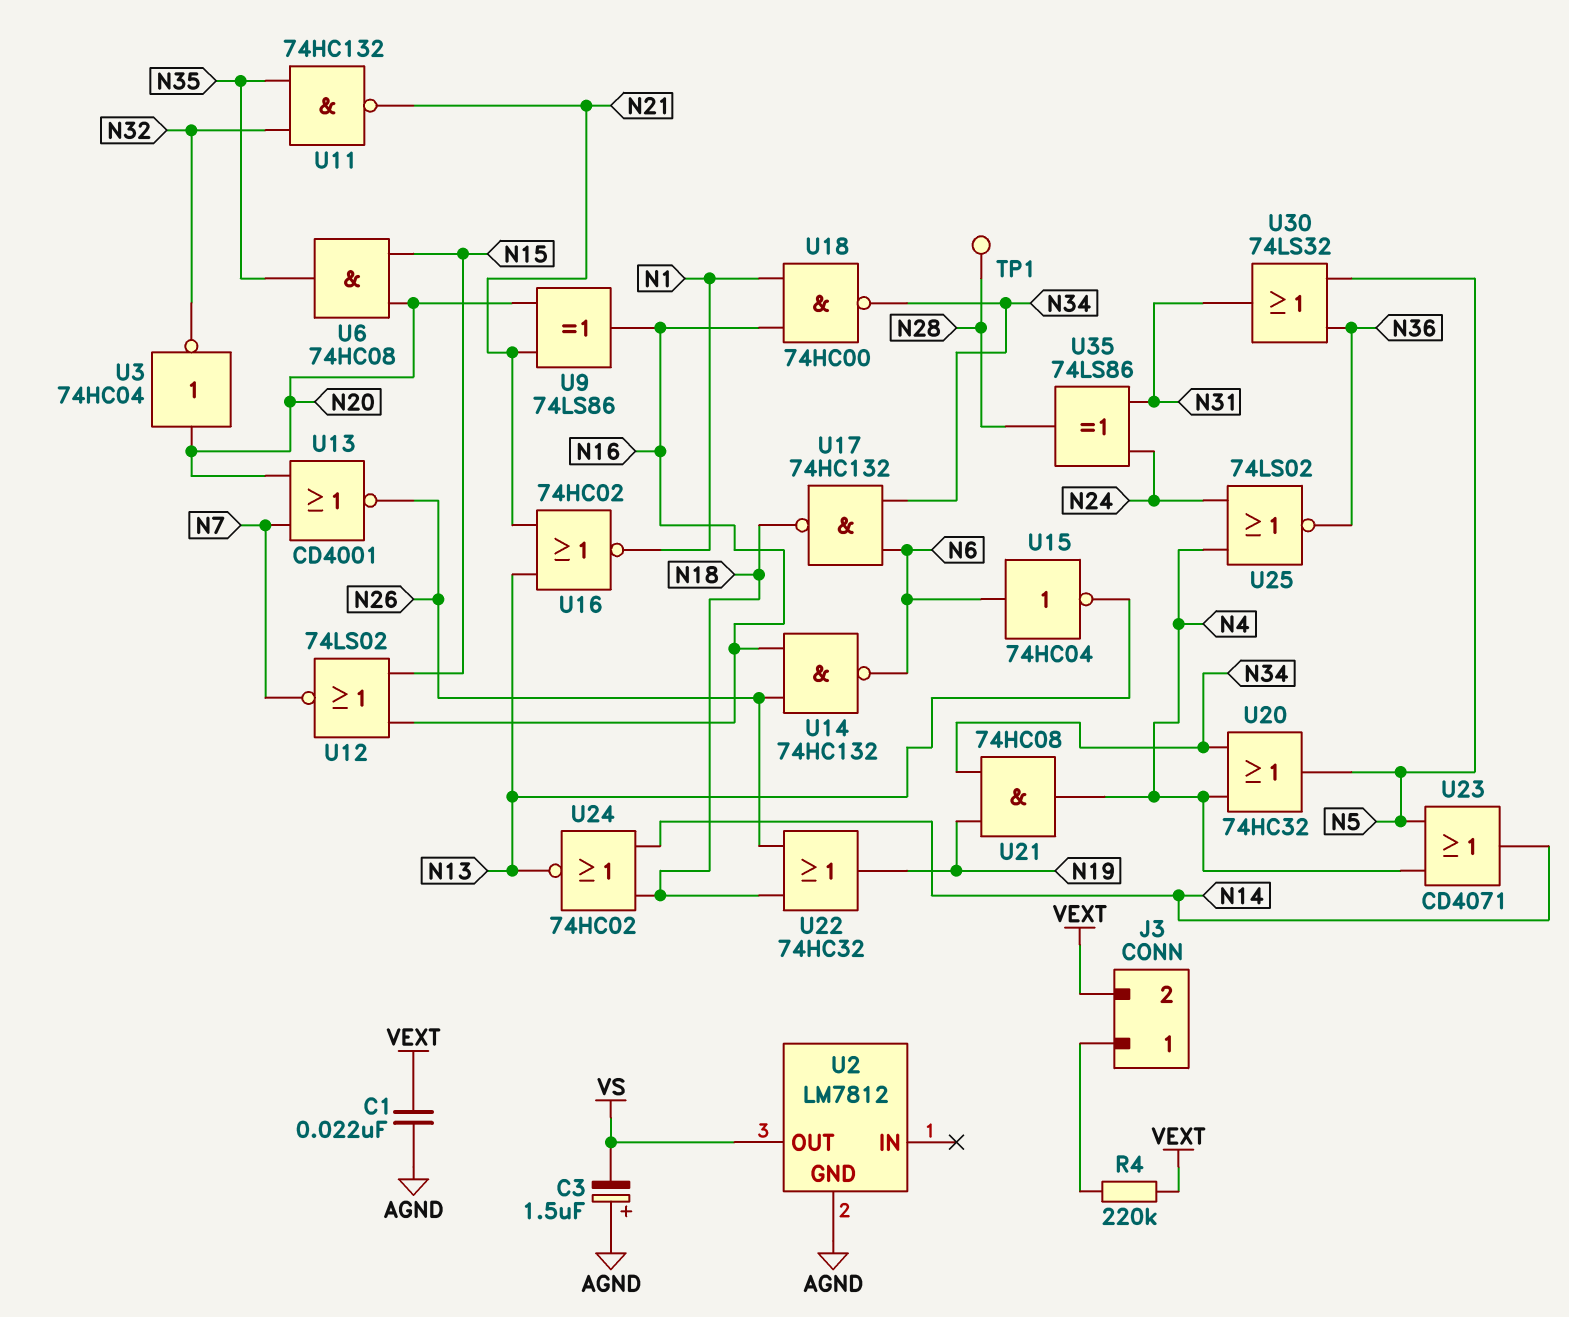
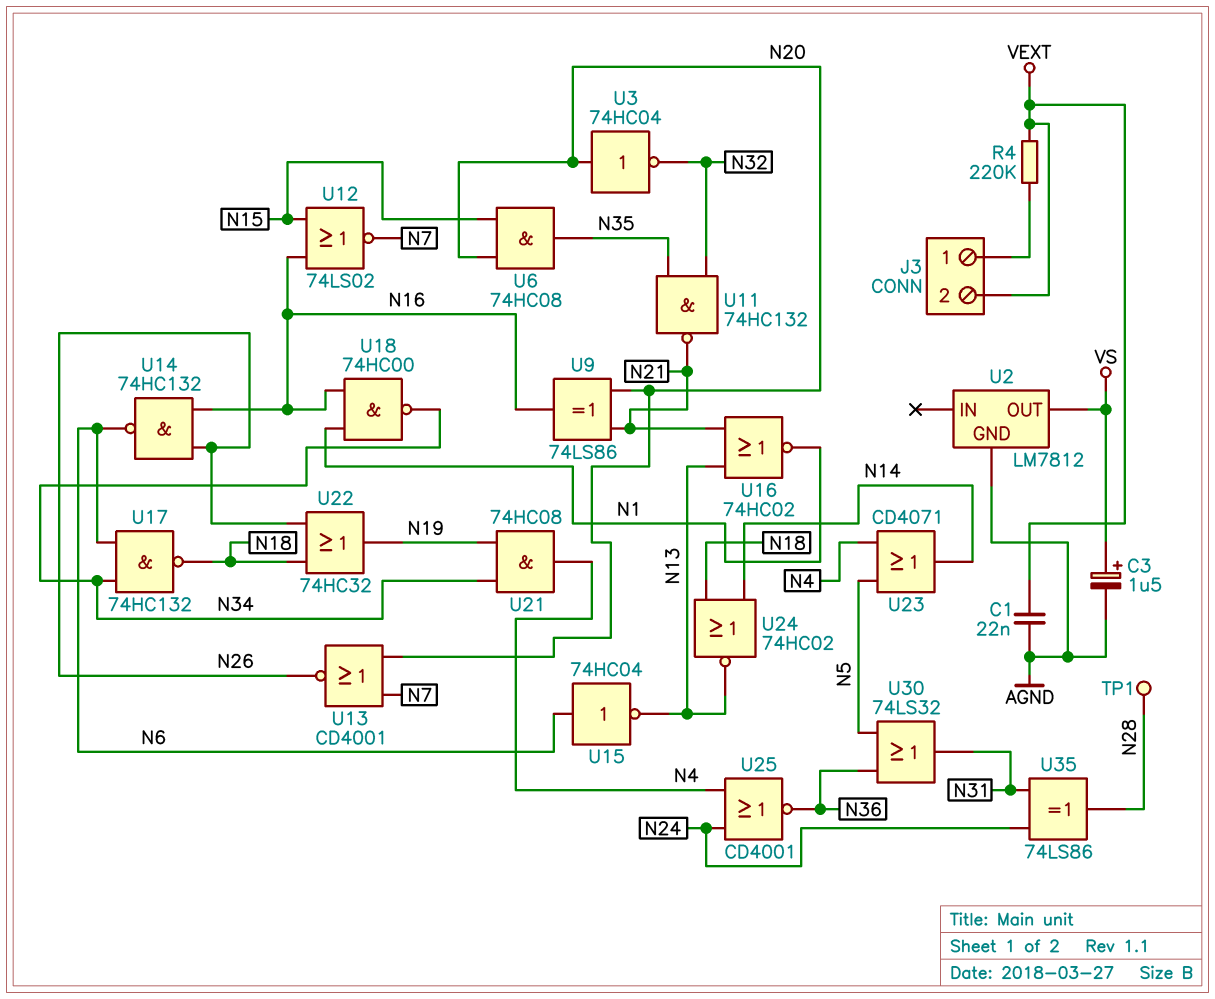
C3: 1.5uF (plus AGND, minus VS) -> 1.5uF (plus VS, minus AGND)
U20: OR 74HC32 (in N4, in N34, out N5) -> none
U25: NOR 74LS02 (in N4, in N24, out N36) -> NOR CD4001 (in N4, in N24, out N36)

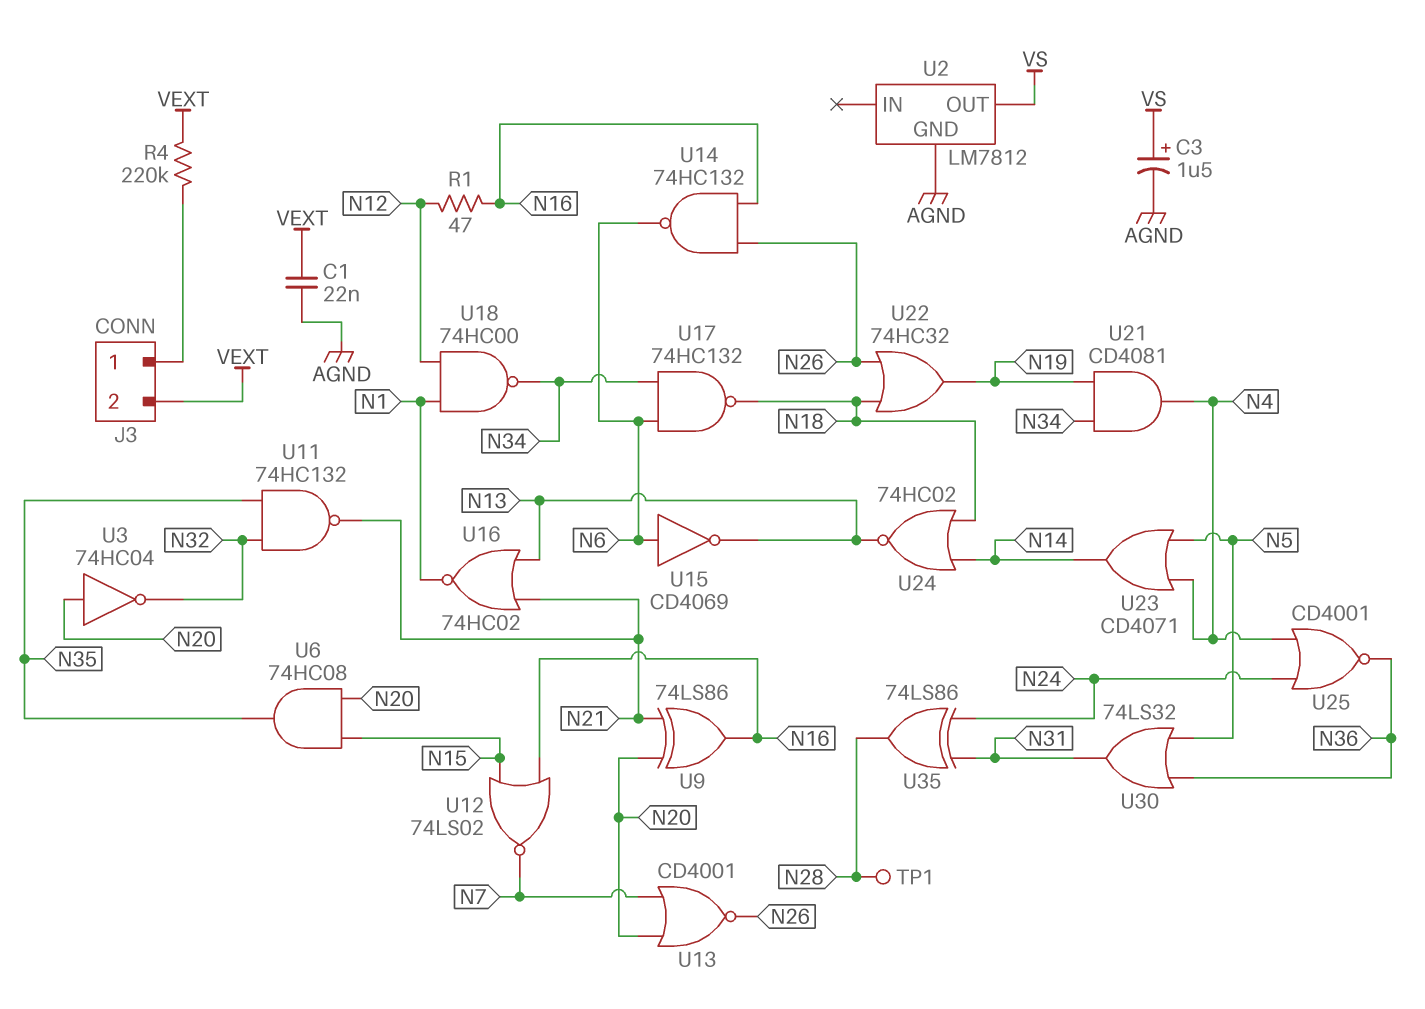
R1: none -> 47 (N12, N16)
U15: NOT 74HC04 (in N6, out N13) -> NOT CD4069 (in N6, out N13)
U18: NAND 74HC00 (in N1, in N16, out N34) -> NAND 74HC00 (in N1, in N12, out N34)
U21: AND 74HC08 (in N19, in N34, out N4) -> AND CD4081 (in N19, in N34, out N4)

